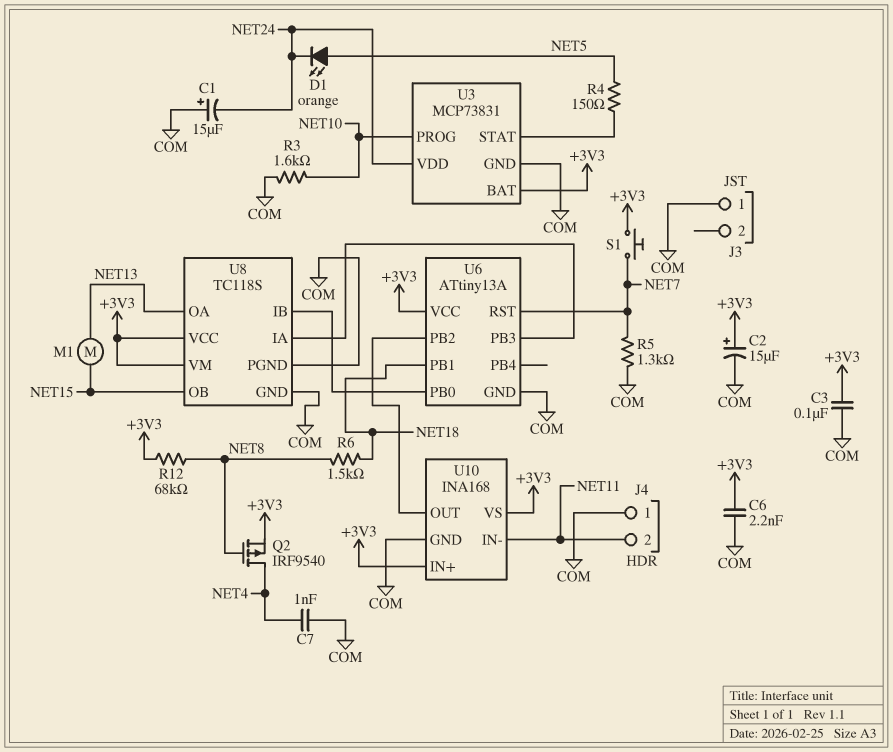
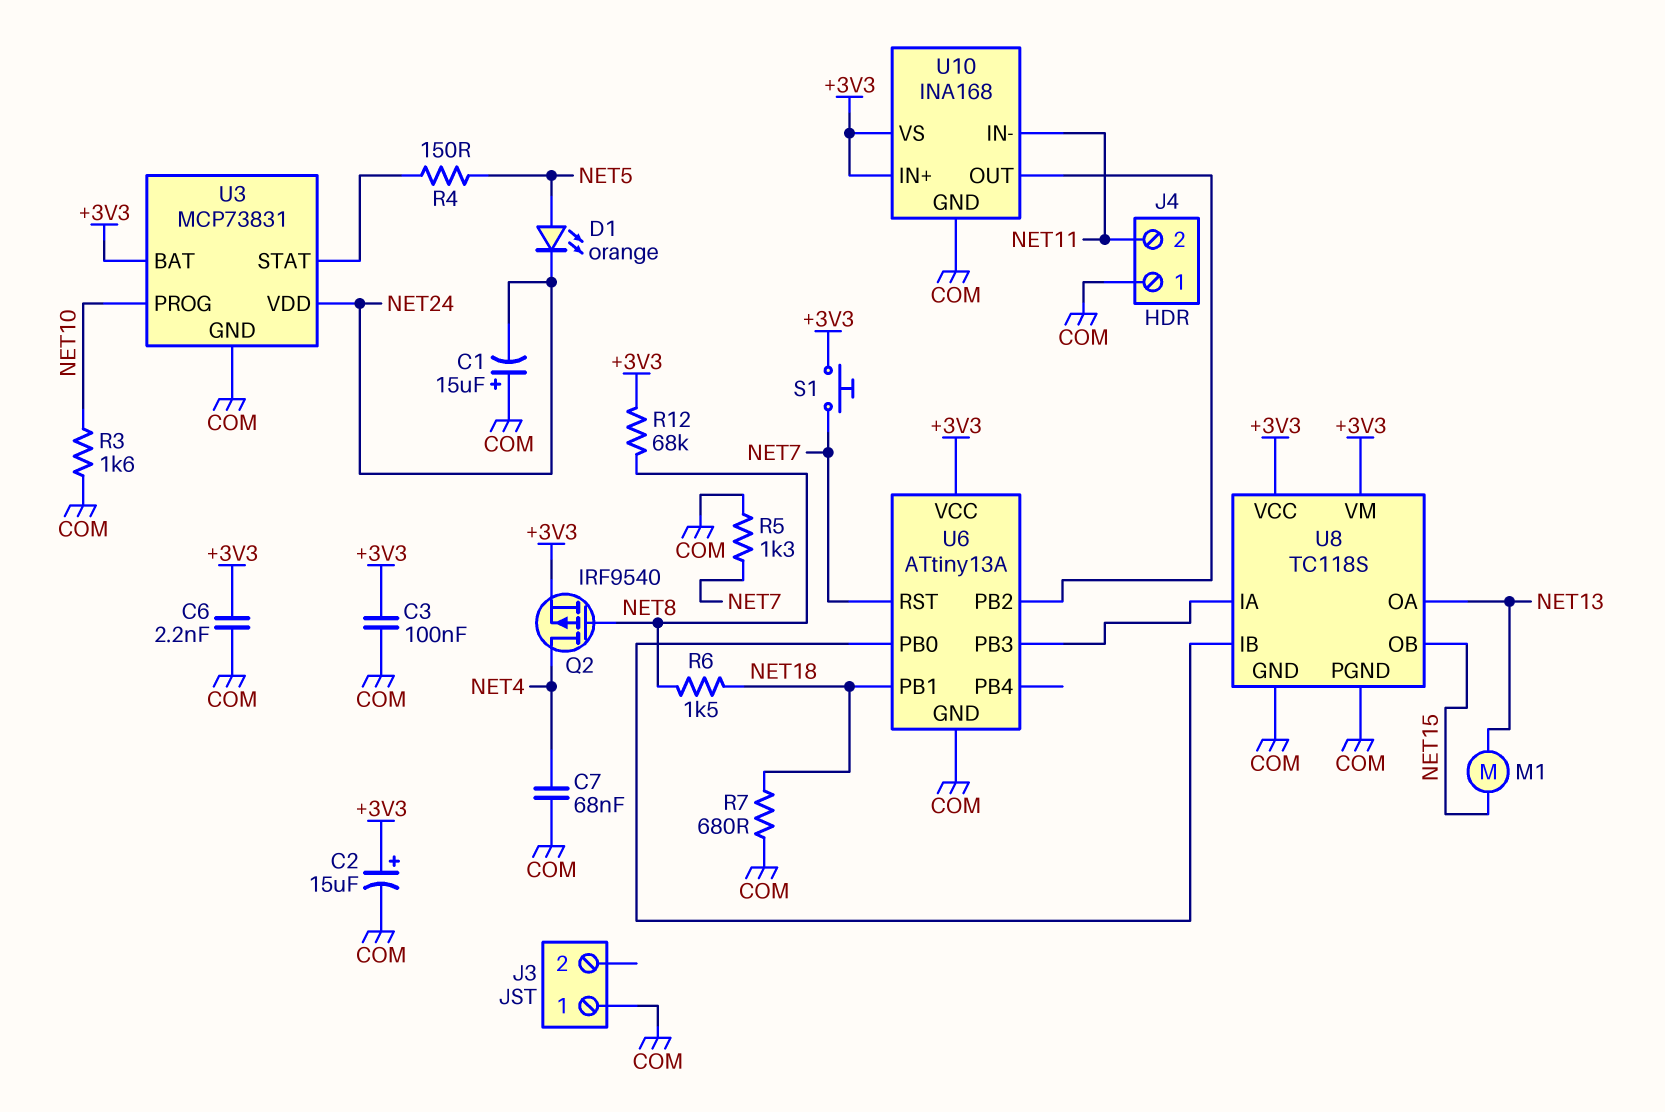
C7: 1nF (COM, NET4) -> 68nF (COM, NET4)
R7: none -> 680 (COM, NET18)

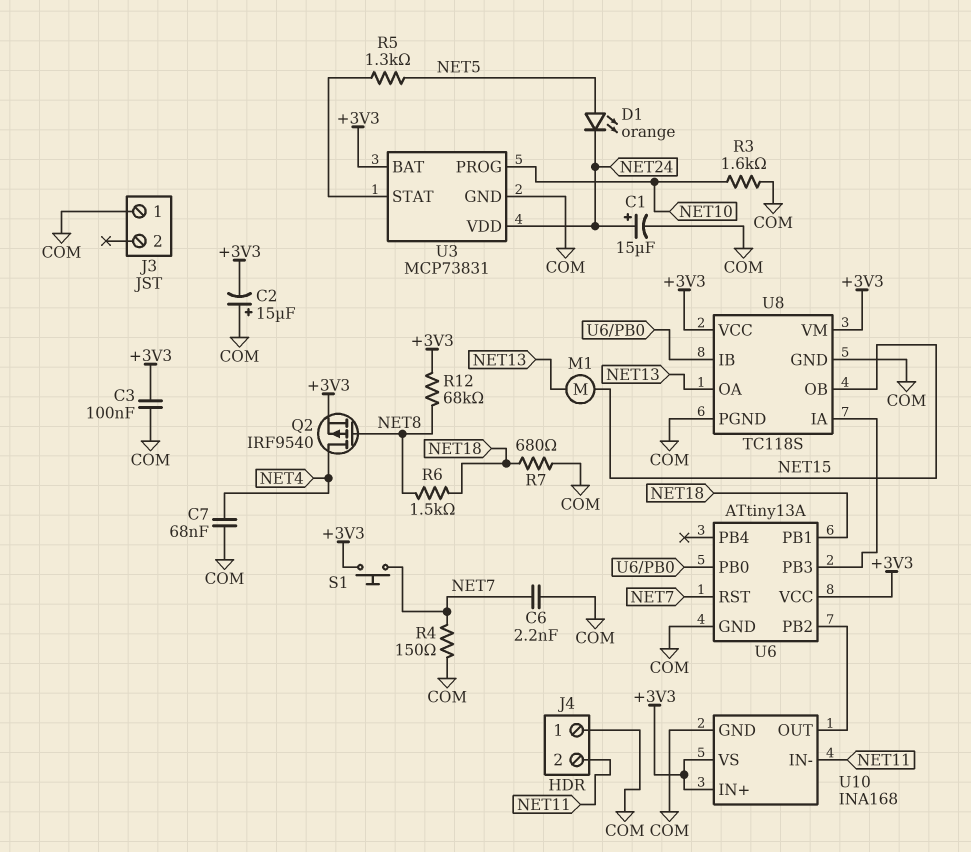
C1: 15uF (plus COM, minus NET24) -> 15uF (plus NET24, minus COM)
C2: 15uF (plus +3V3, minus COM) -> 15uF (plus COM, minus +3V3)
C6: 2.2nF (+3V3, COM) -> 2.2nF (COM, NET7)
R4: 150 (NET5, U3/STAT) -> 150 (COM, NET7)
R5: 1.3k (COM, NET7) -> 1.3k (NET5, U3/STAT)

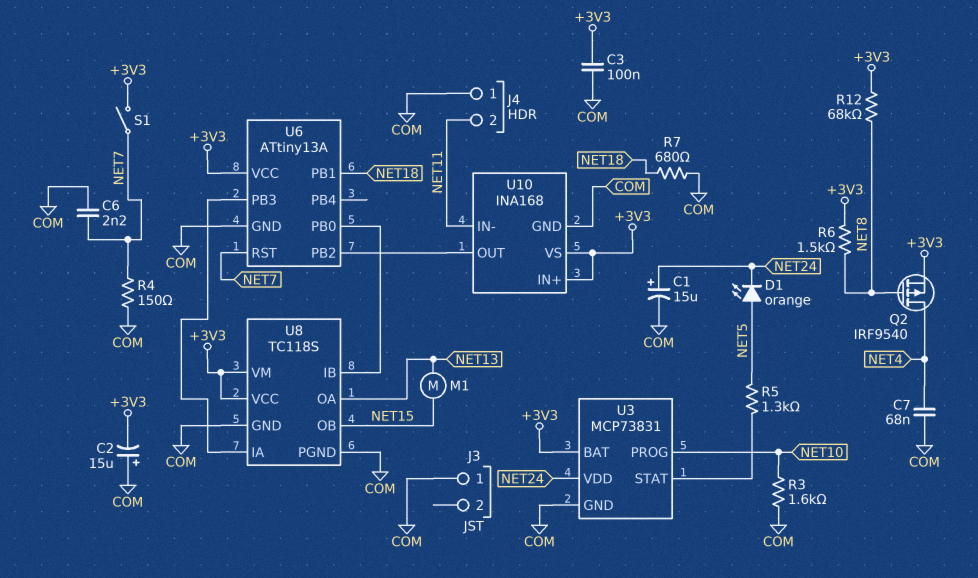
R6: 1.5k (NET8, NET18) -> 1.5k (+3V3, NET8)
S1: button (+3V3, NET7) -> switch (+3V3, NET7)

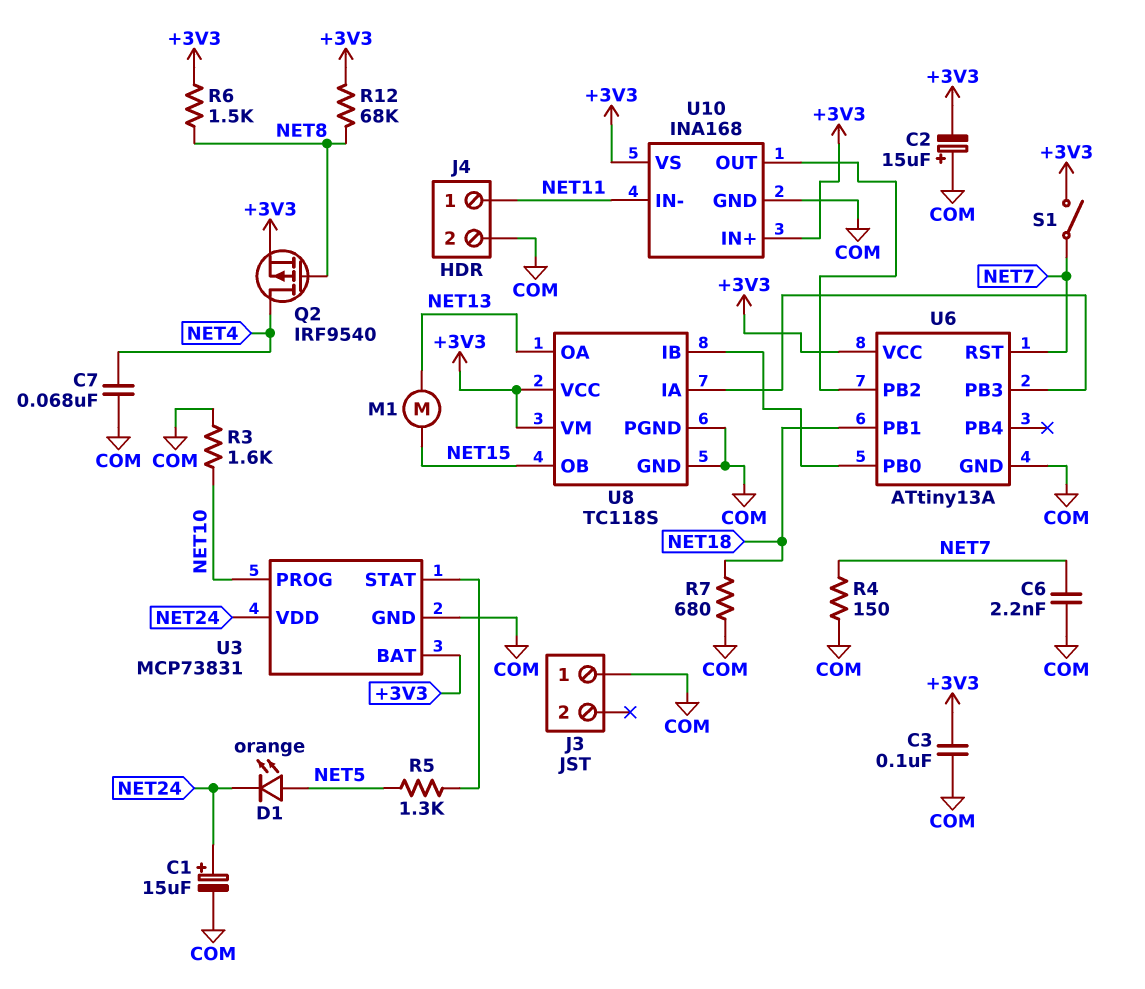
J4 pin 1: COM -> NET11
J4 pin 2: NET11 -> COM

